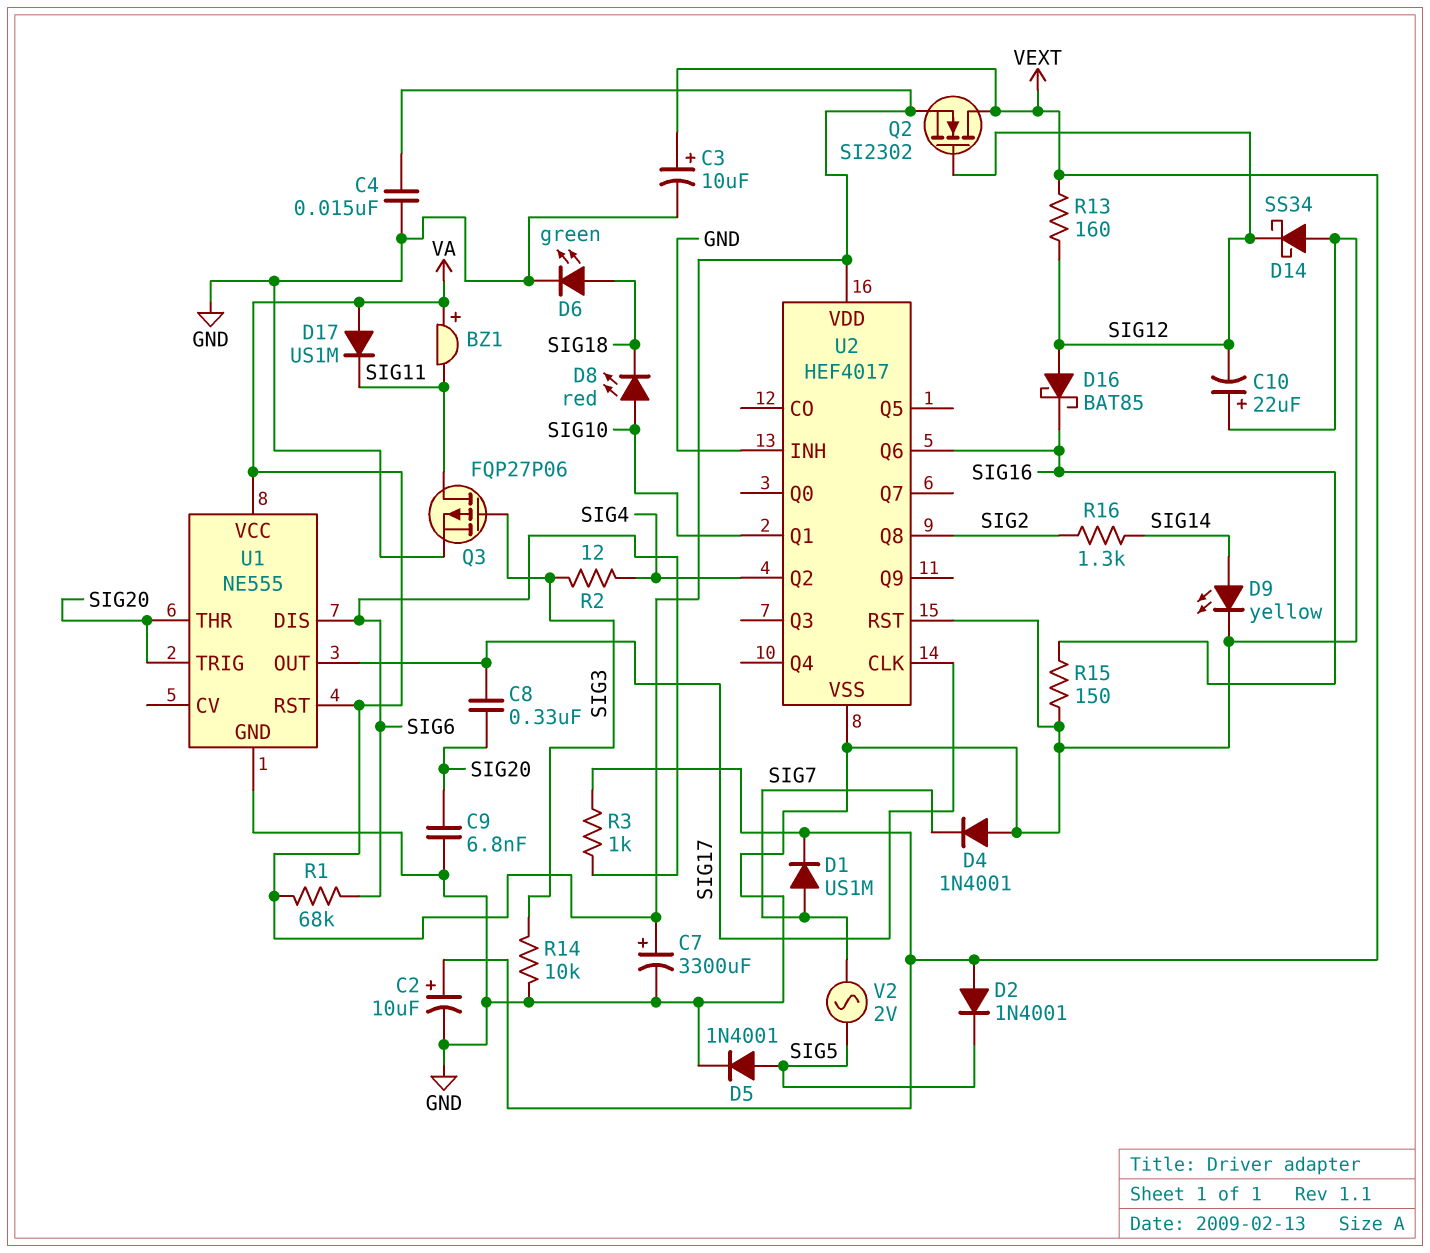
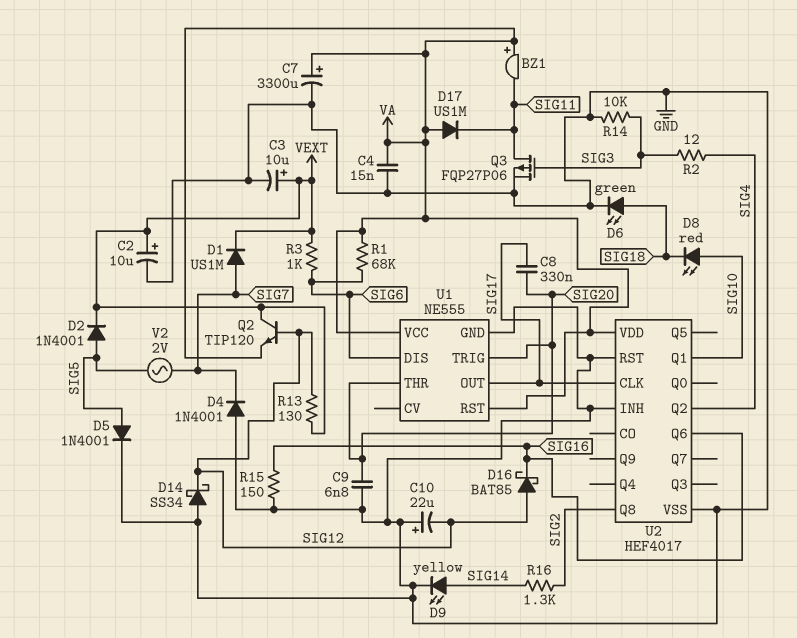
D2: diode 1N4001 (A VEXT, K SIG5) -> diode 1N4001 (A SIG5, K VEXT)
Q2: NMOS SI2302 (G SIG12, D VEXT, S VA) -> NPN TIP120 (B SIG12, C VEXT, E VA)
R13: 160 (SIG12, VEXT) -> 130 (SIG12, VEXT)

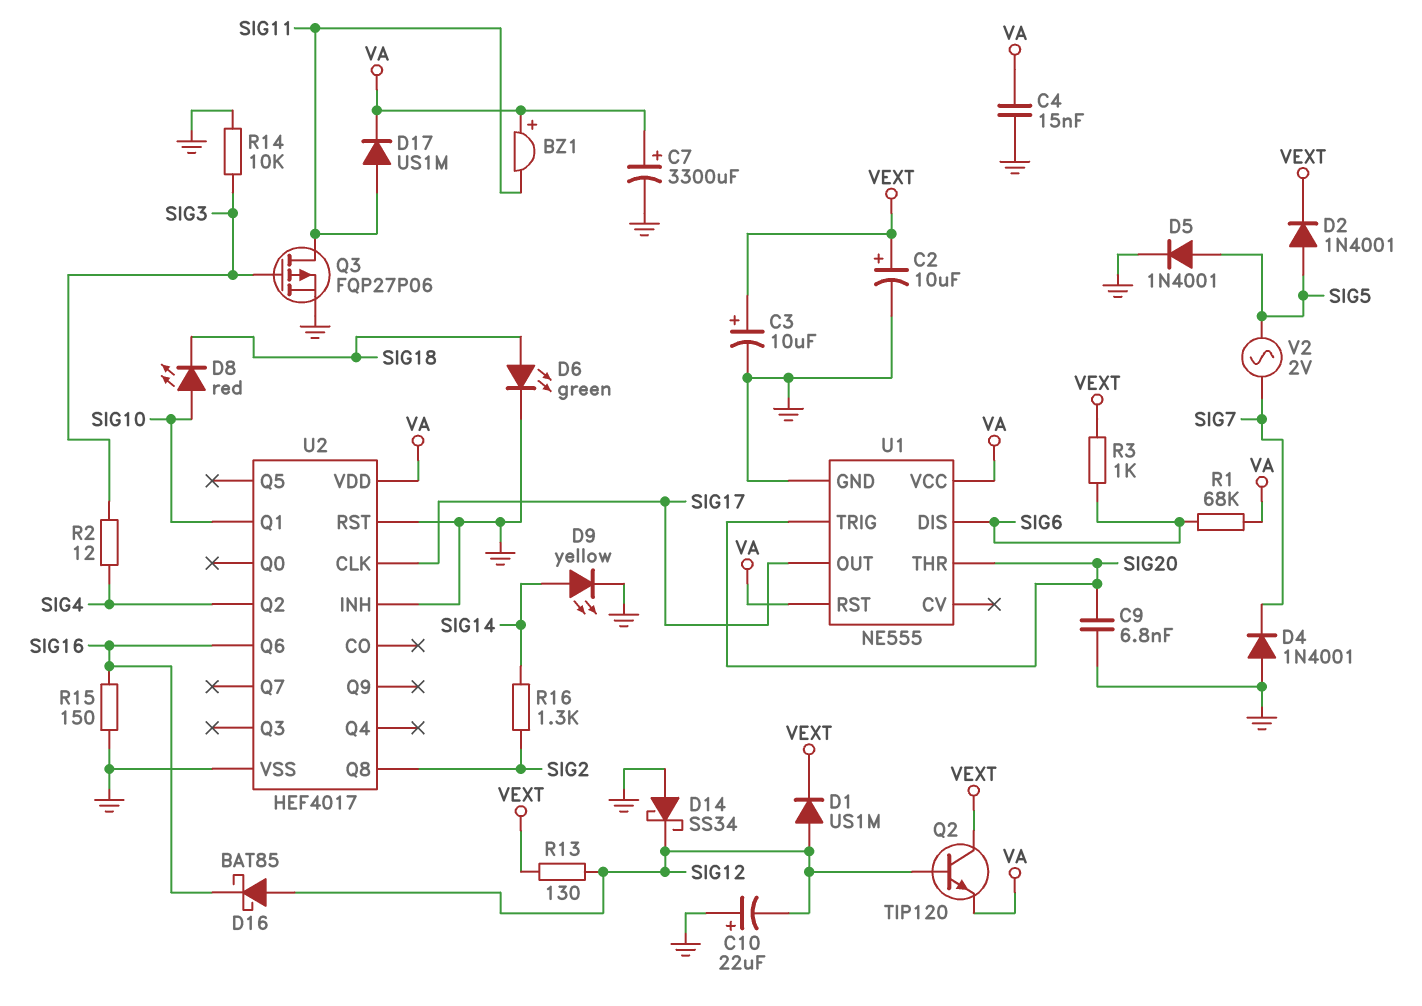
C8: 330nF (SIG17, SIG20) -> none
D1: diode US1M (A SIG7, K VEXT) -> diode US1M (A SIG12, K VEXT)
D17: diode US1M (A VA, K SIG11) -> diode US1M (A SIG11, K VA)

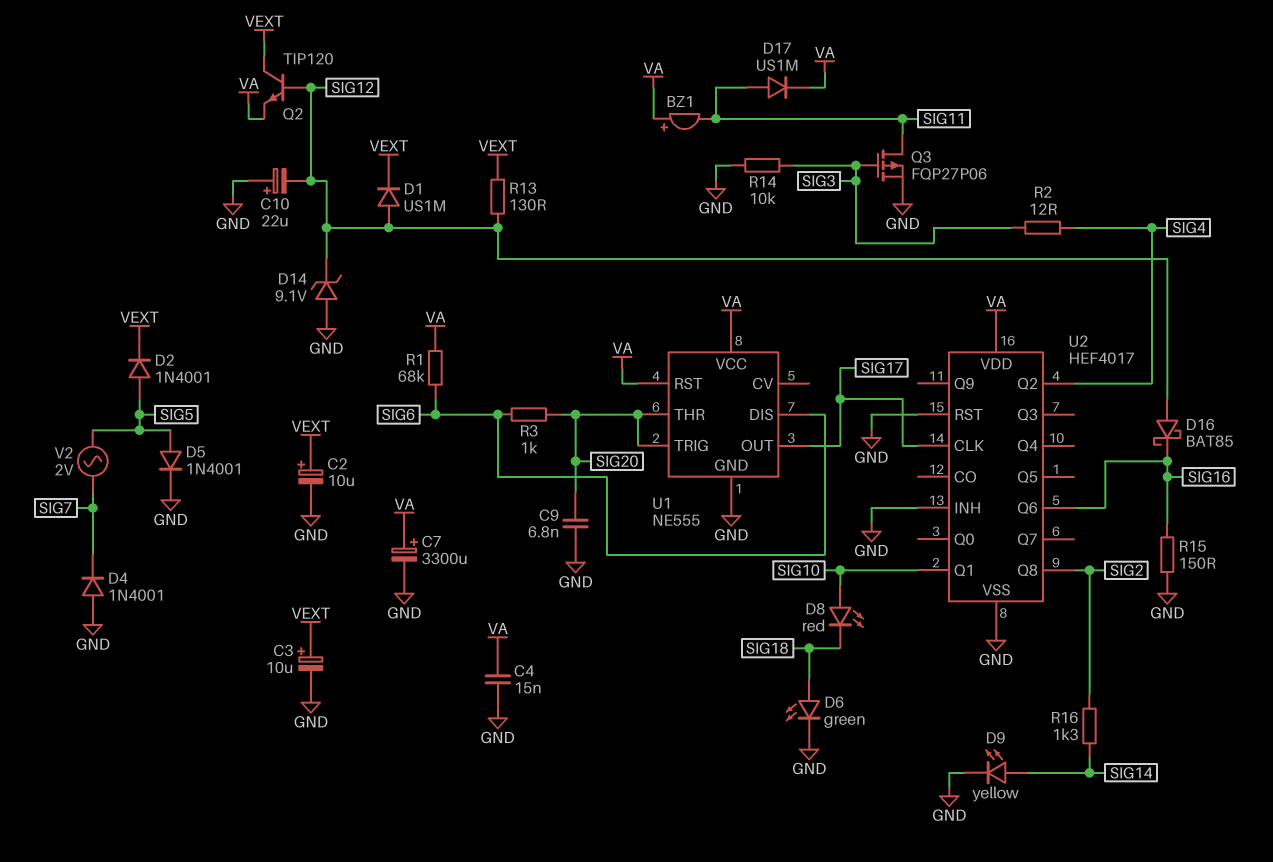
D14: schottky SS34 (A GND, K SIG12) -> zener 9.1V (A GND, K SIG12)
R3: 1k (SIG6, VEXT) -> 1k (SIG6, SIG20)

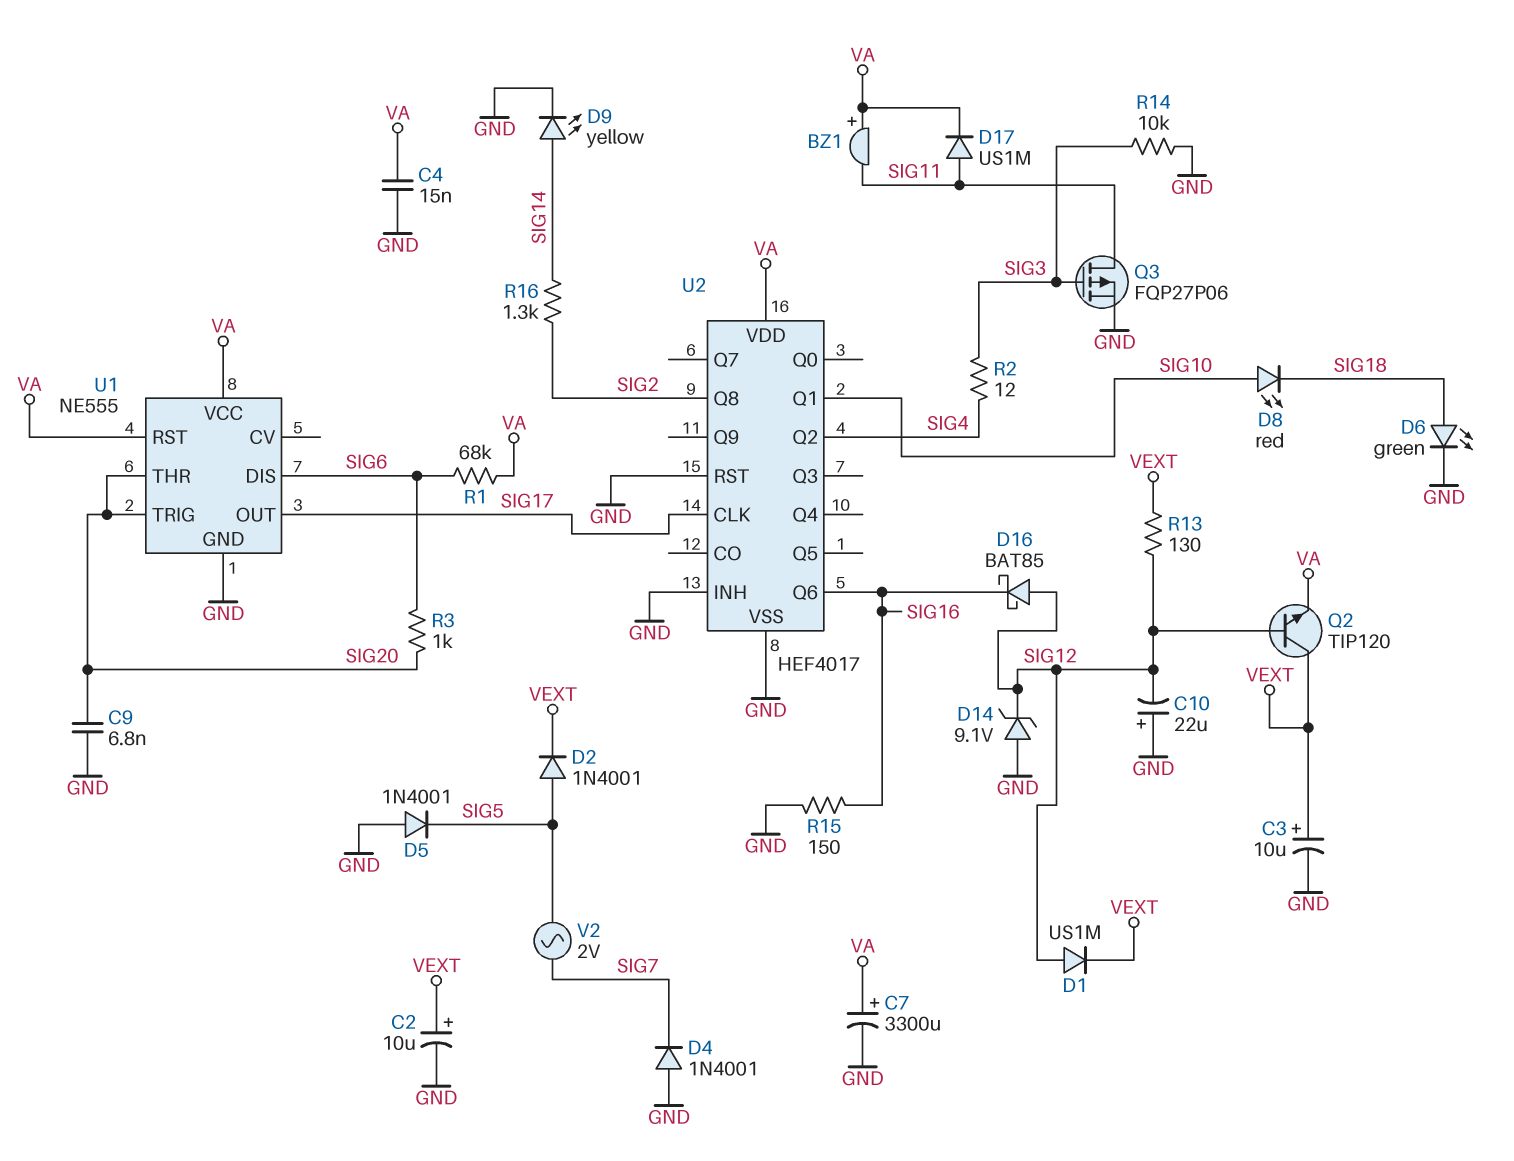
D5: diode 1N4001 (A SIG5, K GND) -> diode 1N4001 (A GND, K SIG5)

